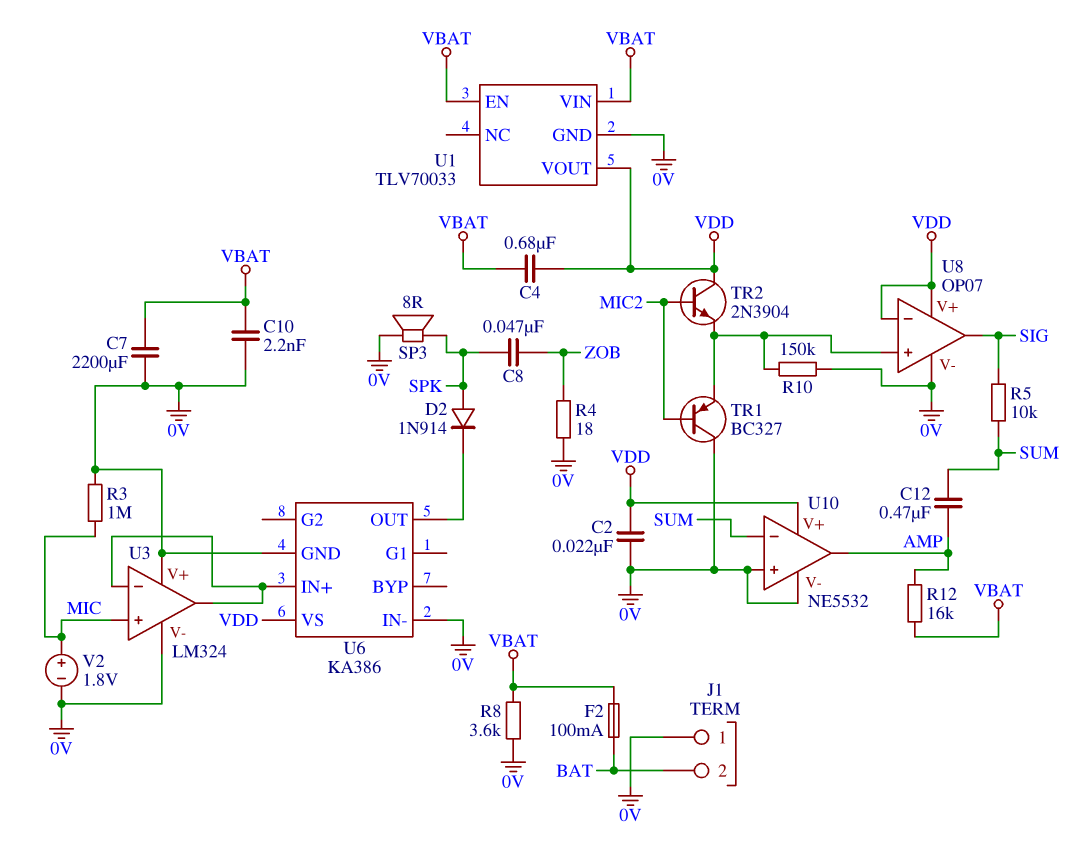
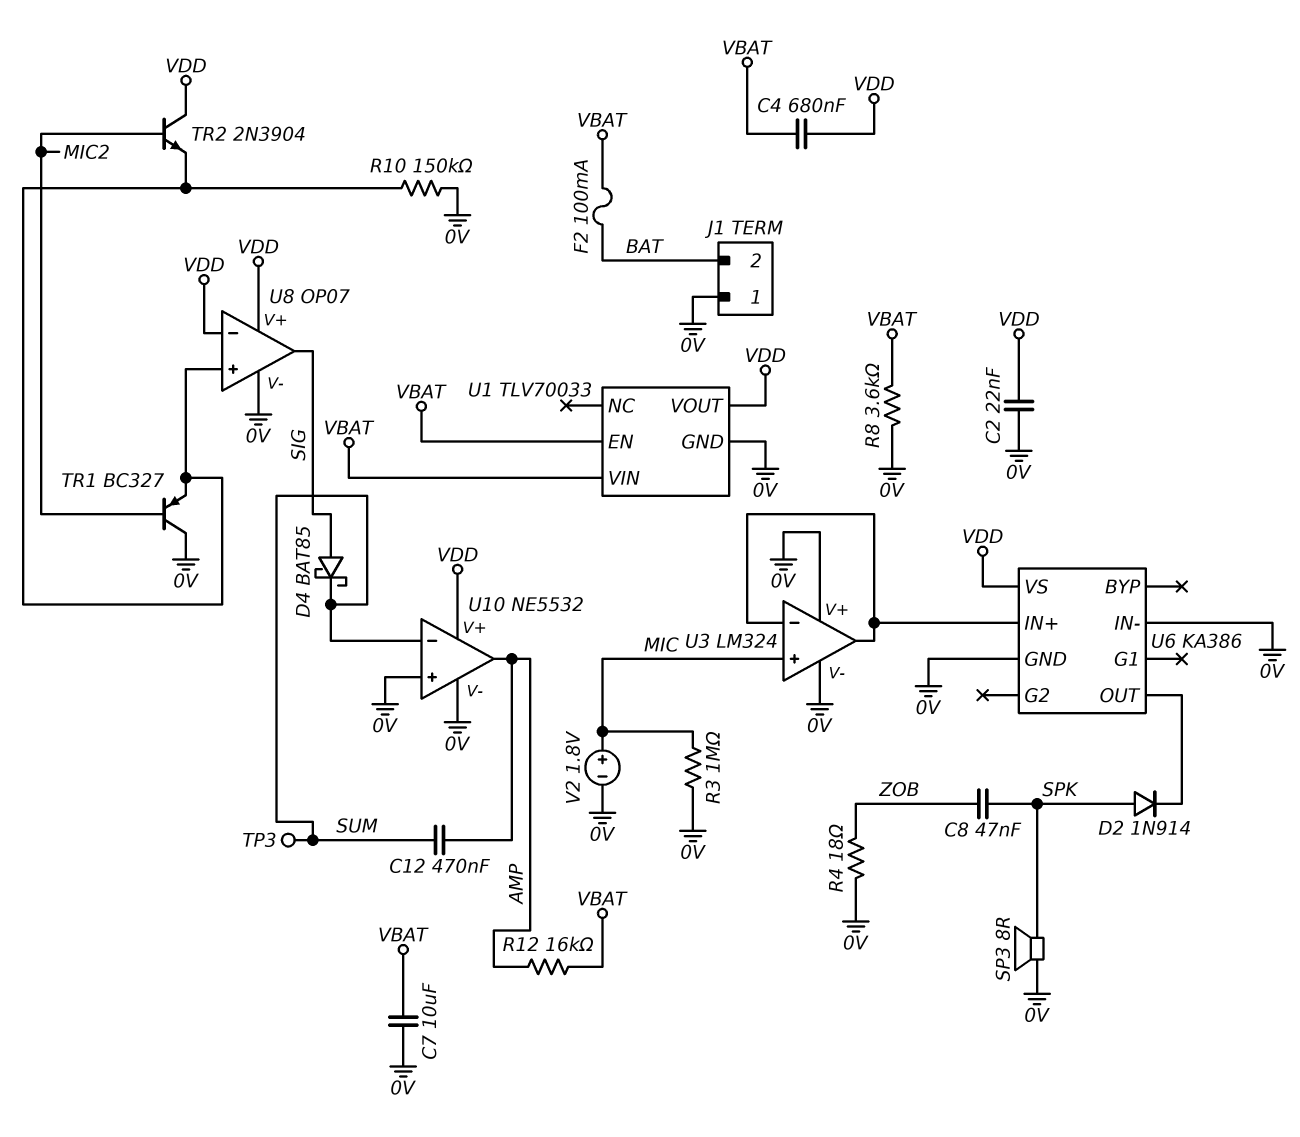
C7: 2200uF (0V, VBAT) -> 10uF (0V, VBAT)
C10: 2.2nF (0V, VBAT) -> none
D4: none -> schottky BAT85 (A SIG, K SUM)
R5: 10k (SIG, SUM) -> none
TP3: none -> test point (SUM)

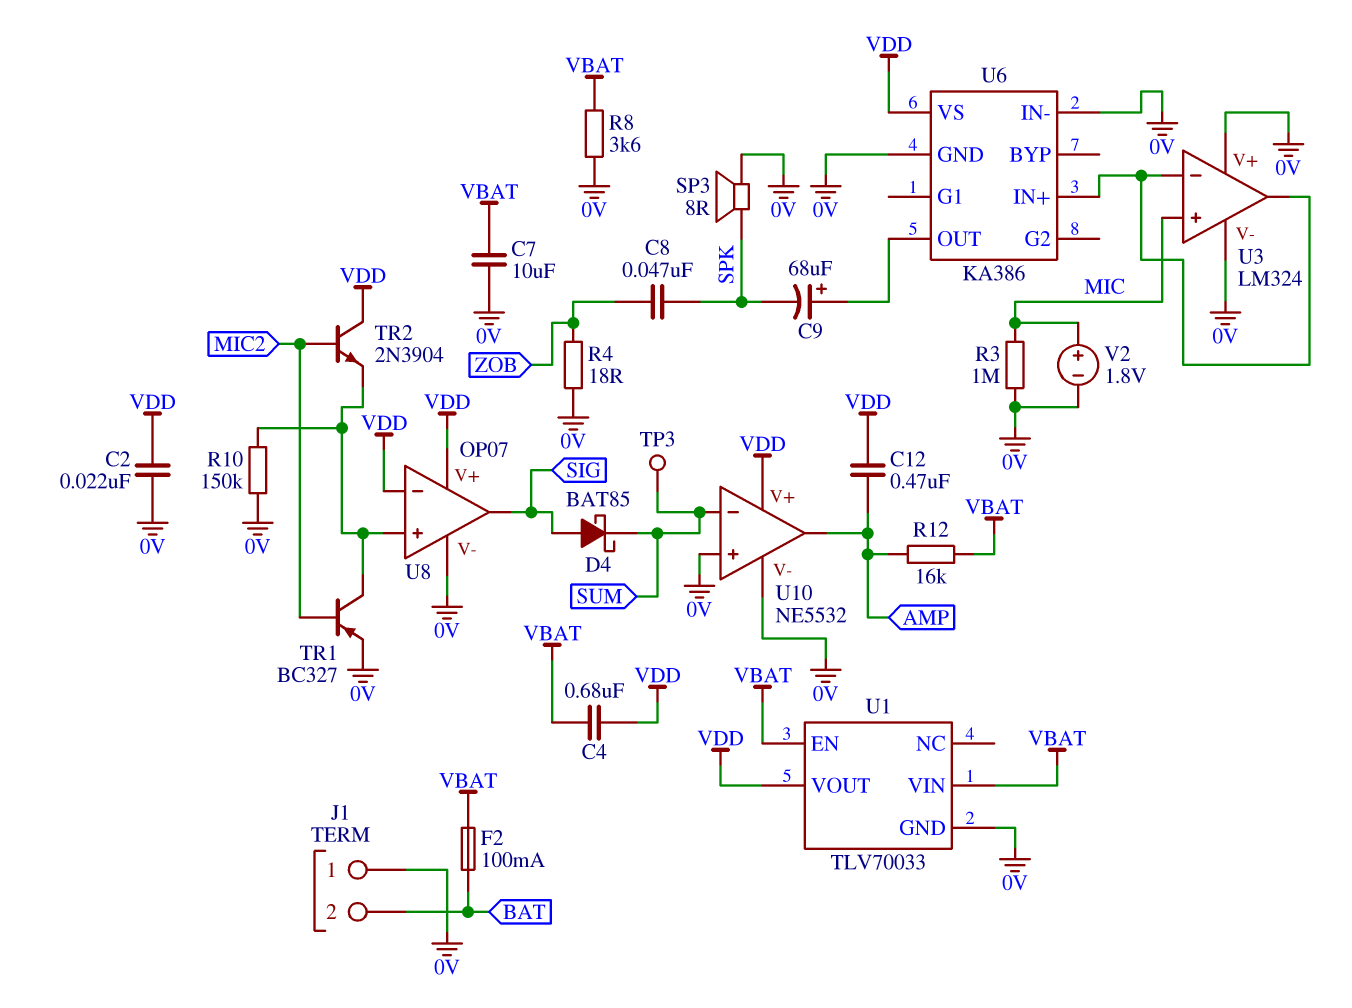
C9: none -> 68uF (plus U6/OUT, minus SPK)
C12: 470nF (AMP, SUM) -> 470nF (AMP, VDD)
D2: diode 1N914 (A SPK, K U6/OUT) -> none
TR1: PNP BC327 (B MIC2, C 0V, E U8/in+) -> PNP BC327 (B MIC2, C U8/in+, E 0V)

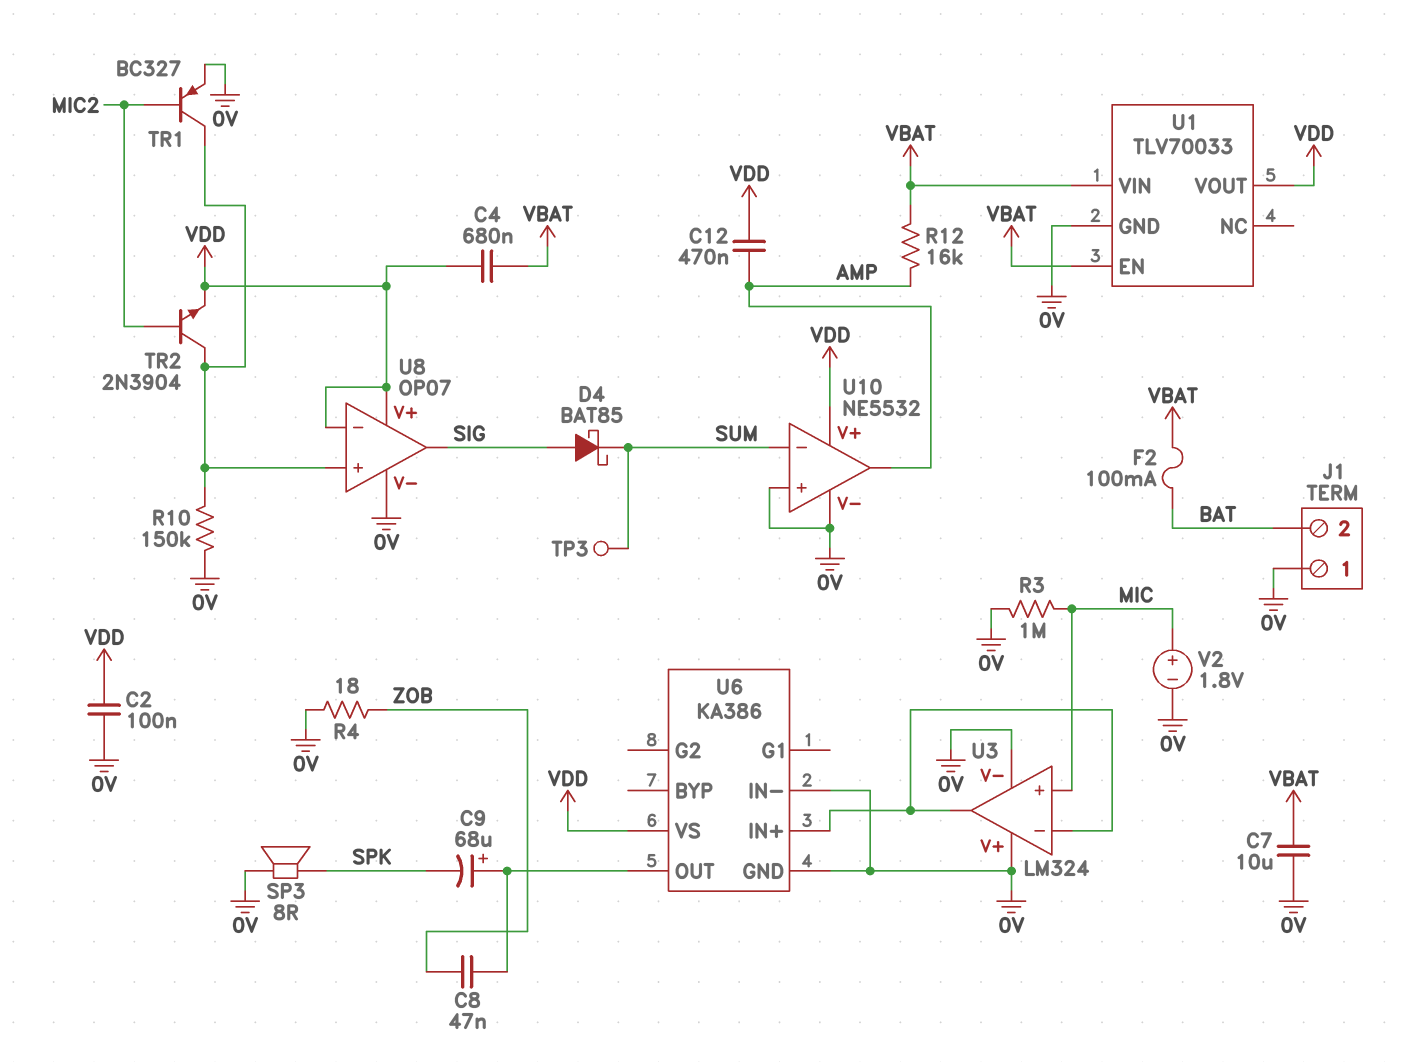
C2: 22nF (0V, VDD) -> 100nF (0V, VDD)
C8: 47nF (SPK, ZOB) -> 47nF (U6/OUT, ZOB)
R8: 3.6k (0V, VBAT) -> none
TR2: NPN 2N3904 (B MIC2, C VDD, E U8/in+) -> NPN 2N3904 (B MIC2, C U8/in+, E VDD)

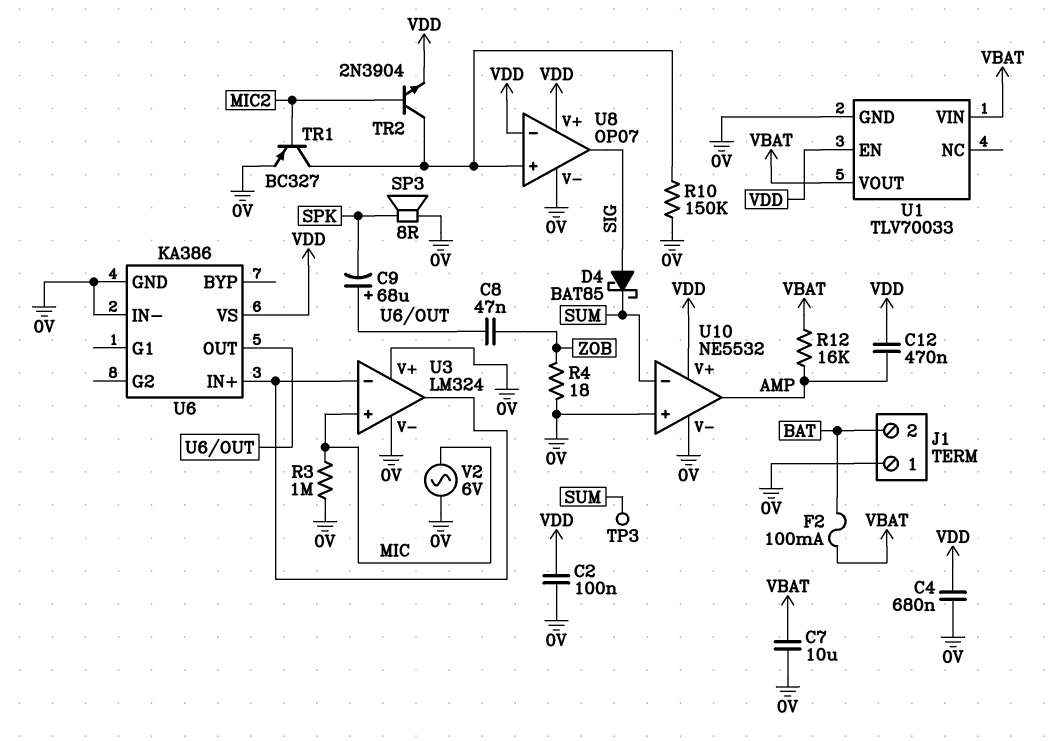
C4: 680nF (VBAT, VDD) -> 680nF (0V, VDD)
U1 pin EN: VBAT -> VDD
U1 pin VOUT: VDD -> VBAT
V2: 1.8V (plus MIC, minus 0V) -> AC 6V (0V, MIC)

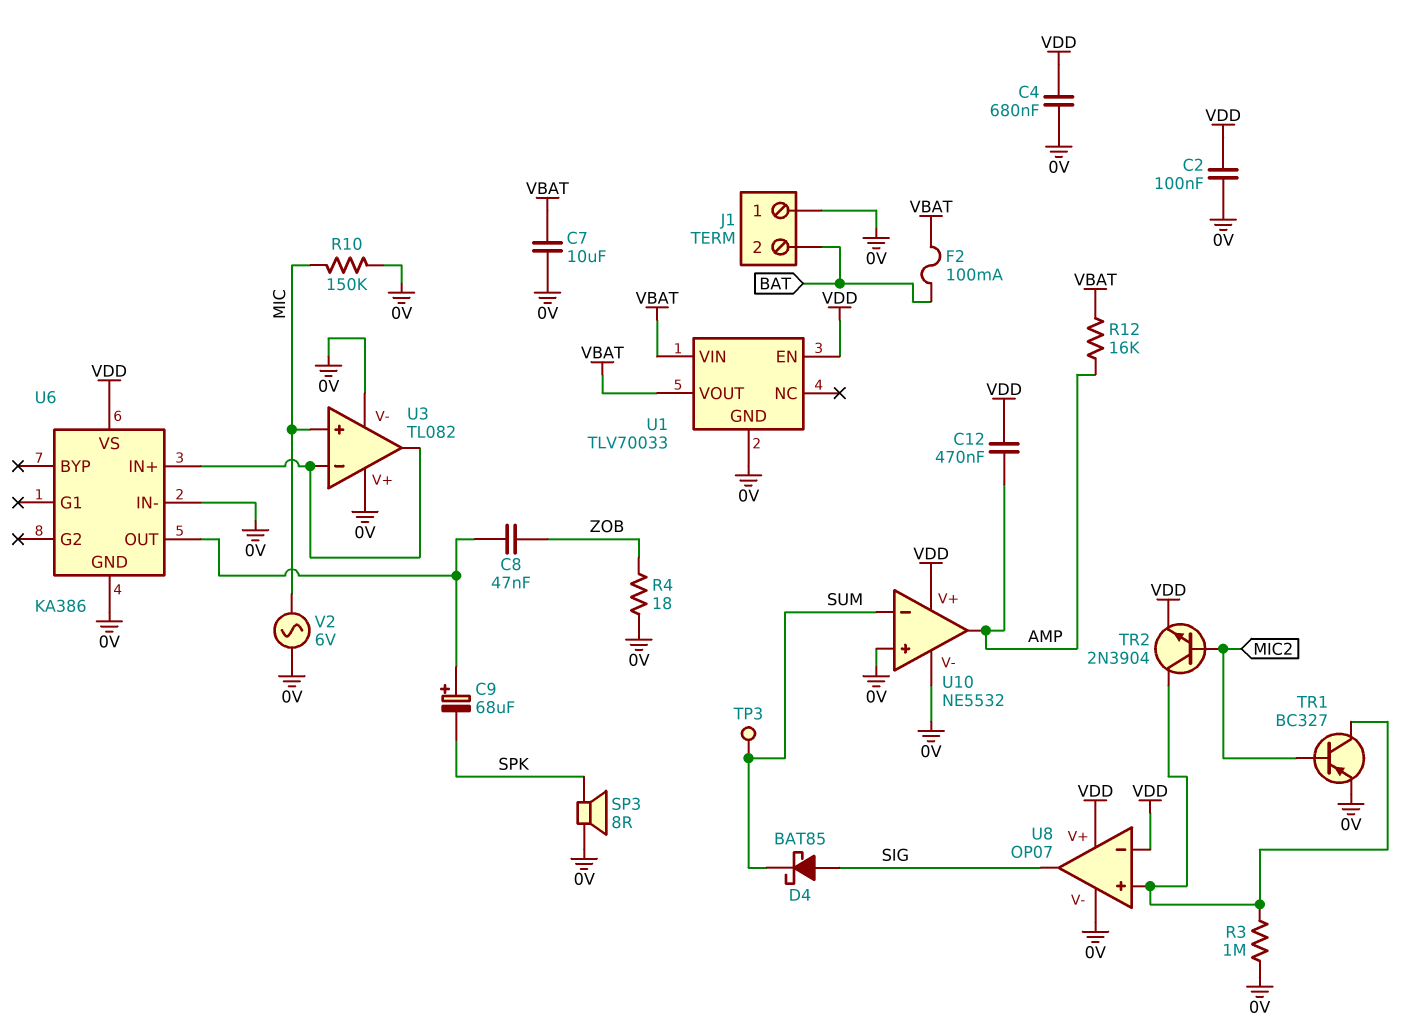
R3: 1M (0V, MIC) -> 1M (0V, U8/in+)
R10: 150k (0V, U8/in+) -> 150k (0V, MIC)
U3: LM324 -> TL082

